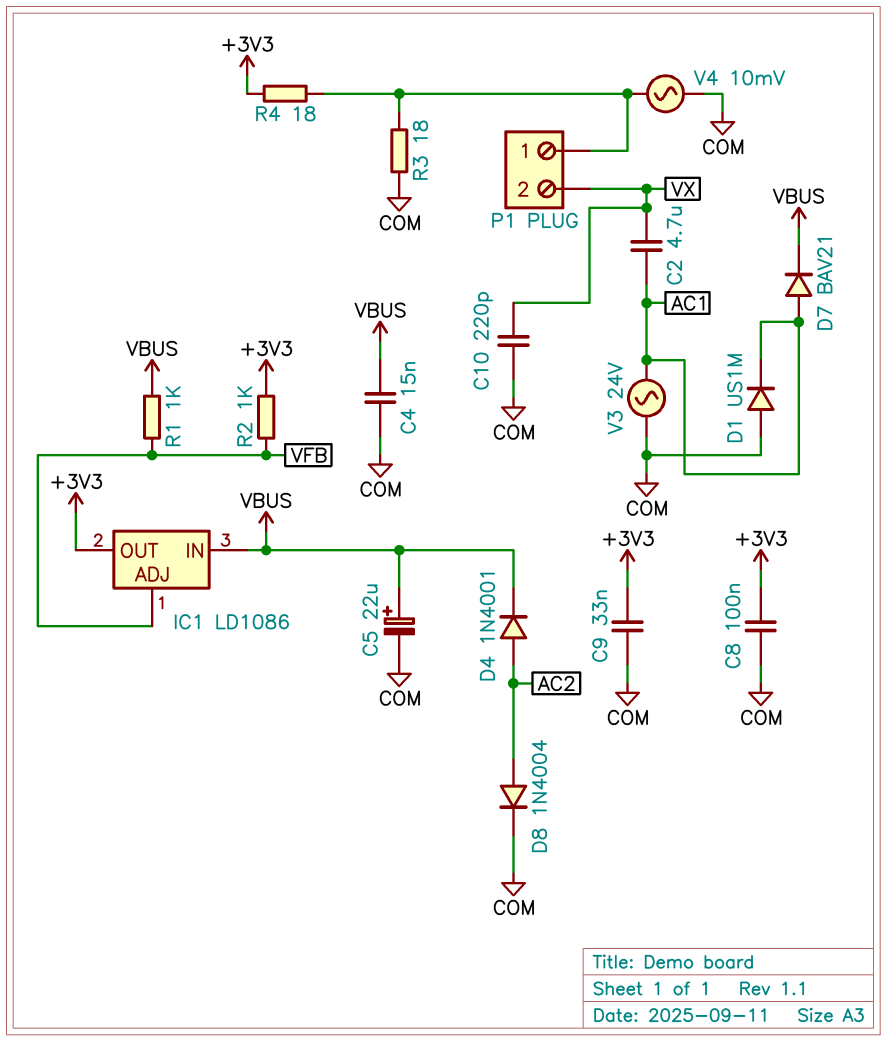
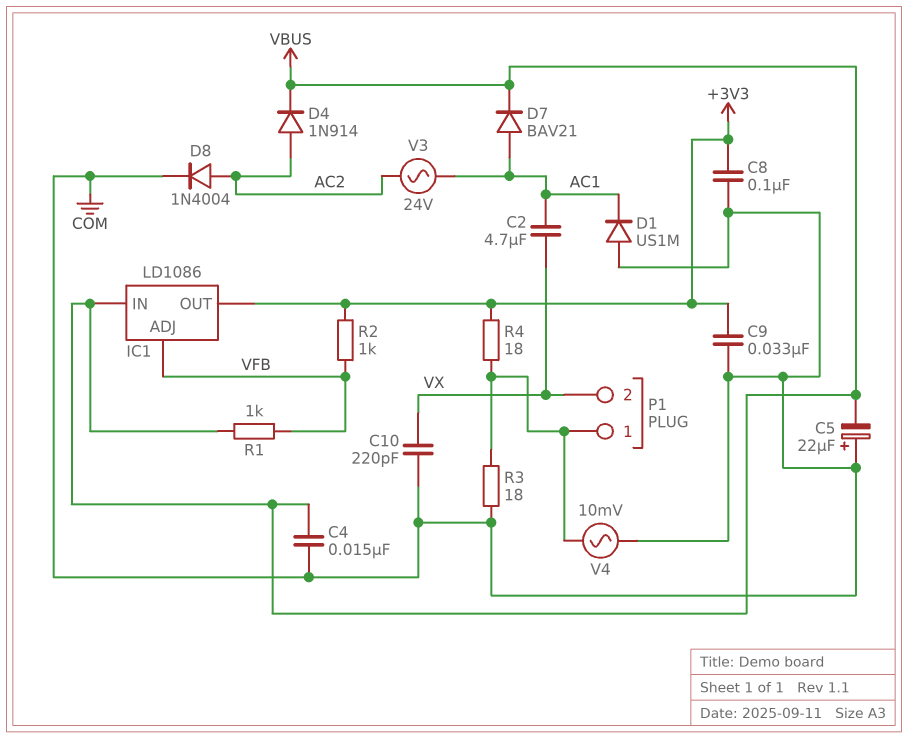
C5: 22uF (plus VBUS, minus COM) -> 22uF (plus COM, minus VBUS)
D4: diode 1N4001 (A AC2, K VBUS) -> diode 1N914 (A AC2, K VBUS)
V3: AC 24V (AC1, COM) -> AC 24V (AC1, AC2)

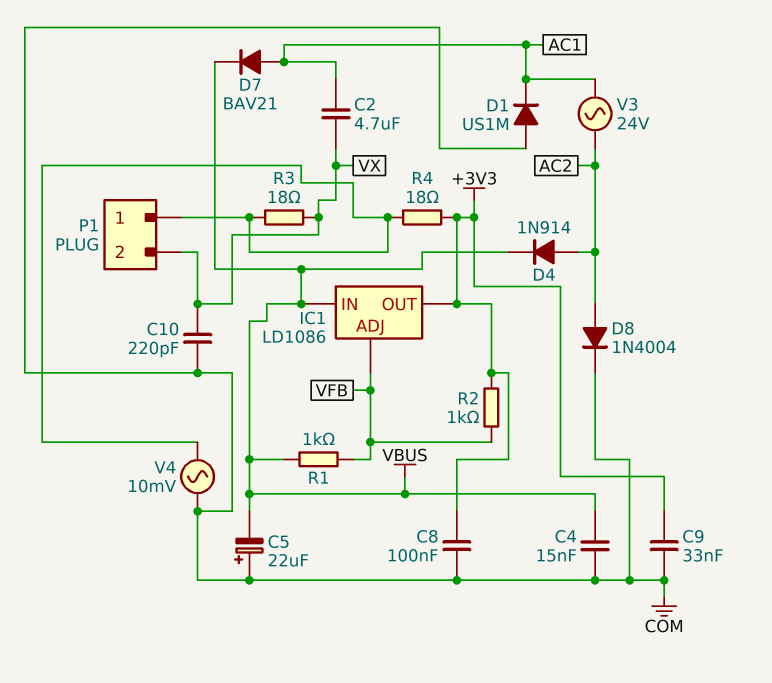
R3: 18 (COM, P1/1) -> 18 (P1/1, VX)

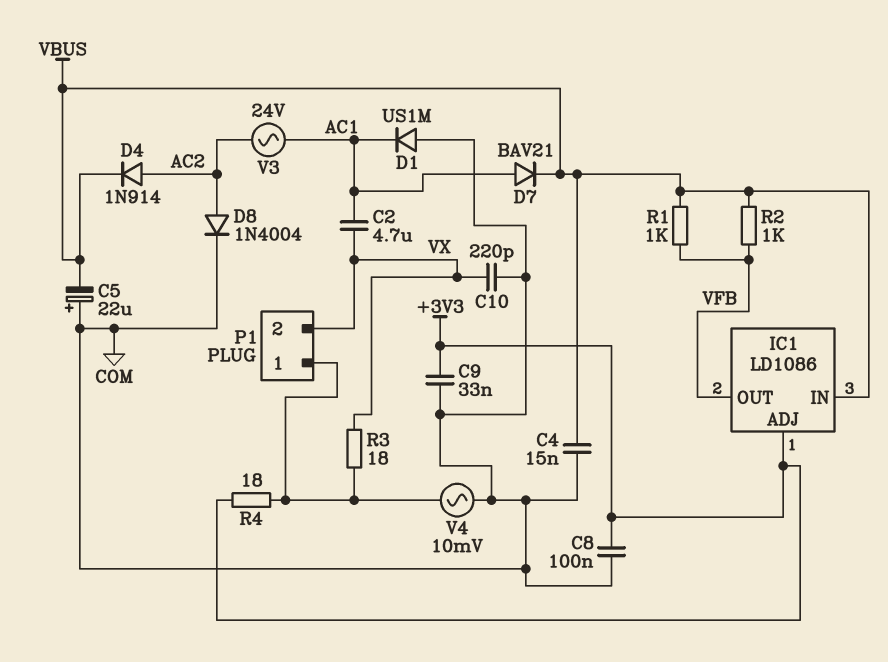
IC1 pin ADJ: VFB -> +3V3
IC1 pin OUT: +3V3 -> VFB
R2: 1k (+3V3, VFB) -> 1k (VBUS, VFB)

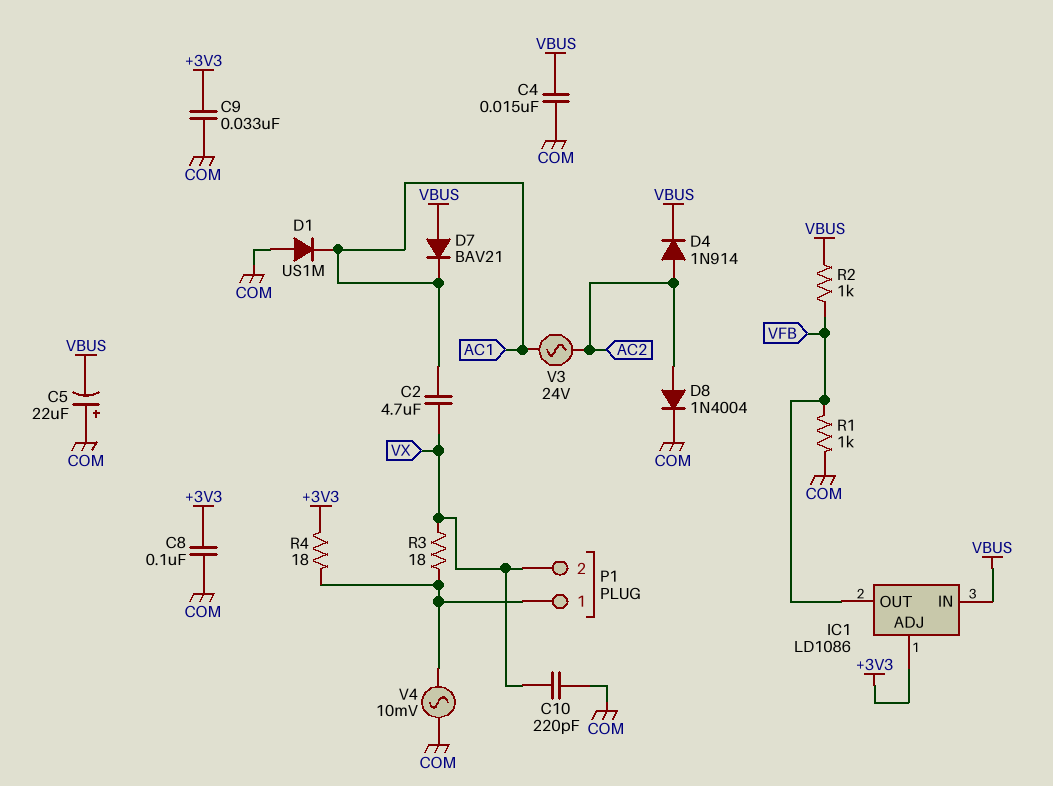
D7: diode BAV21 (A AC1, K VBUS) -> diode BAV21 (A VBUS, K AC1)
R1: 1k (VBUS, VFB) -> 1k (COM, VFB)

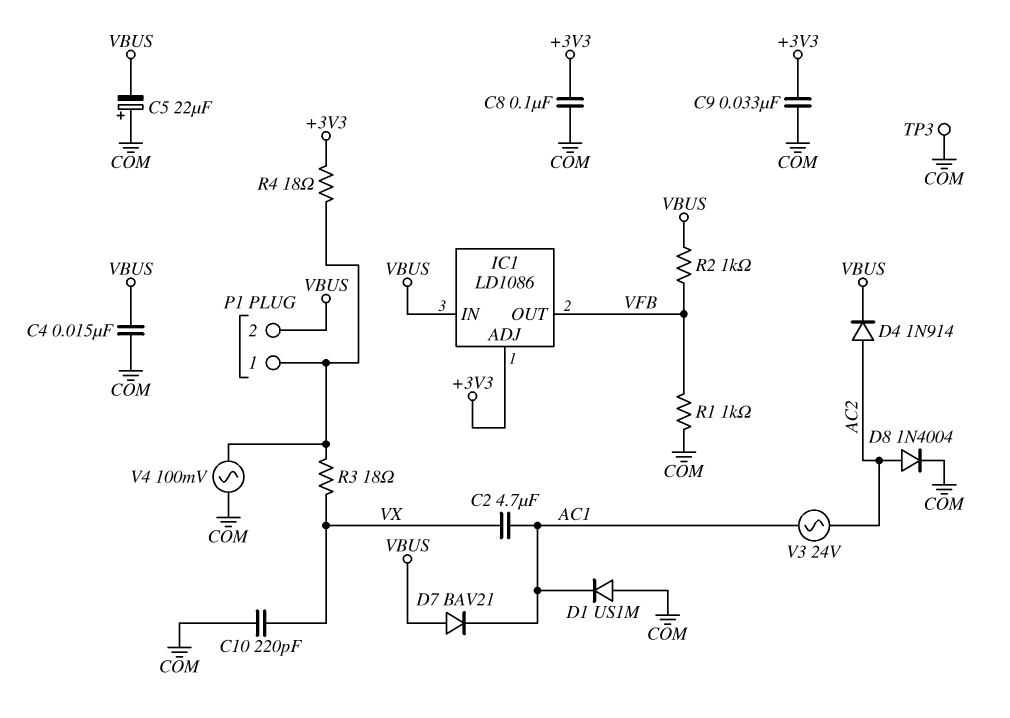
P1 pin 2: VX -> VBUS
TP3: none -> test point (COM)
V4: AC 10mV (COM, P1/1) -> AC 100mV (COM, P1/1)

